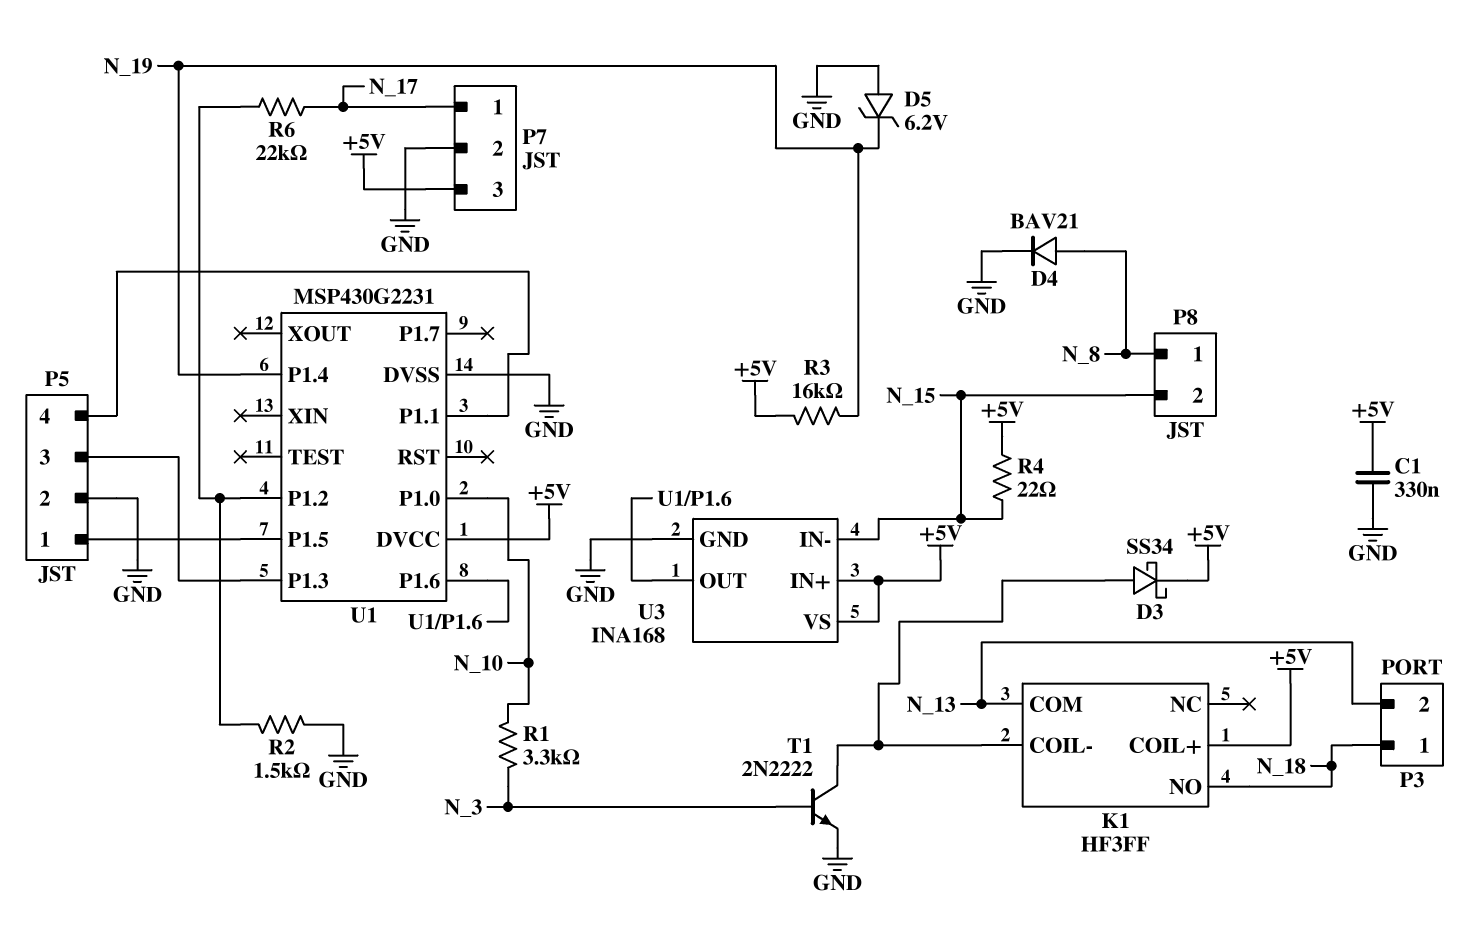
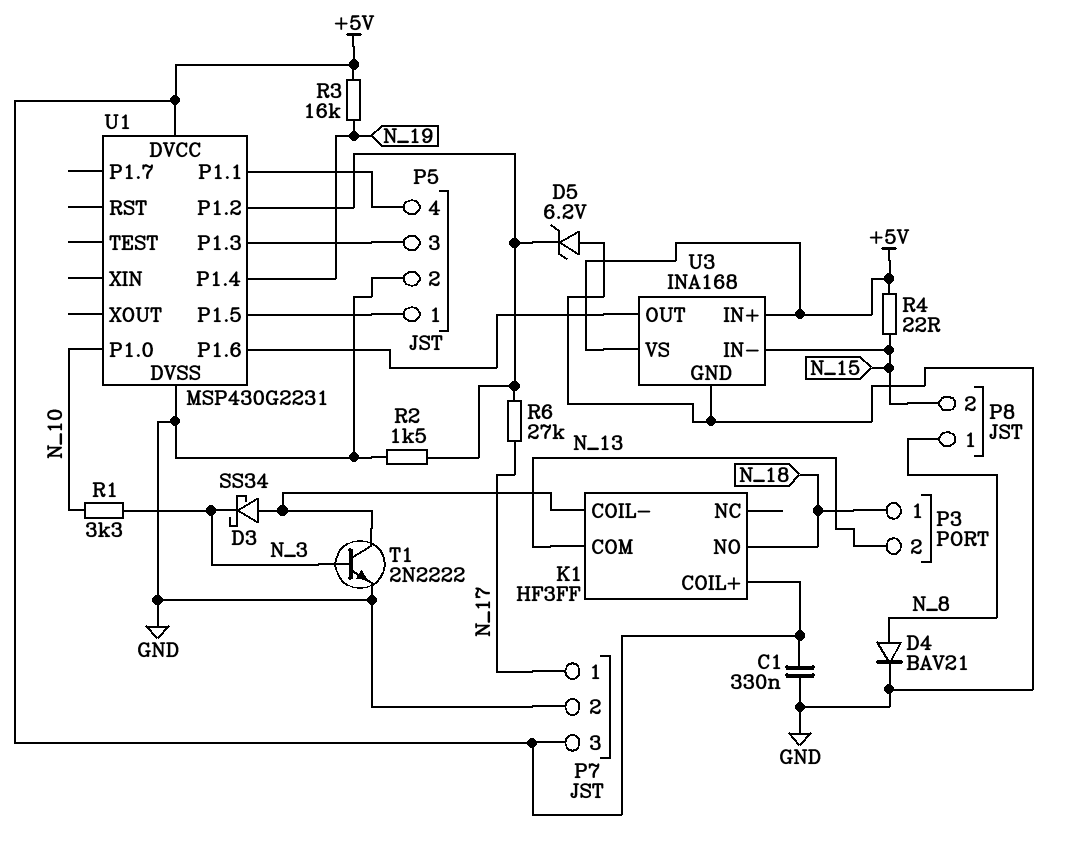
D3: schottky SS34 (A K1/COIL-, K +5V) -> schottky SS34 (A K1/COIL-, K N_3)
D5: zener 6.2V (A GND, K N_19) -> zener 6.2V (A GND, K U1/P1.2)
R6: 22k (N_17, U1/P1.2) -> 27k (N_17, U1/P1.2)

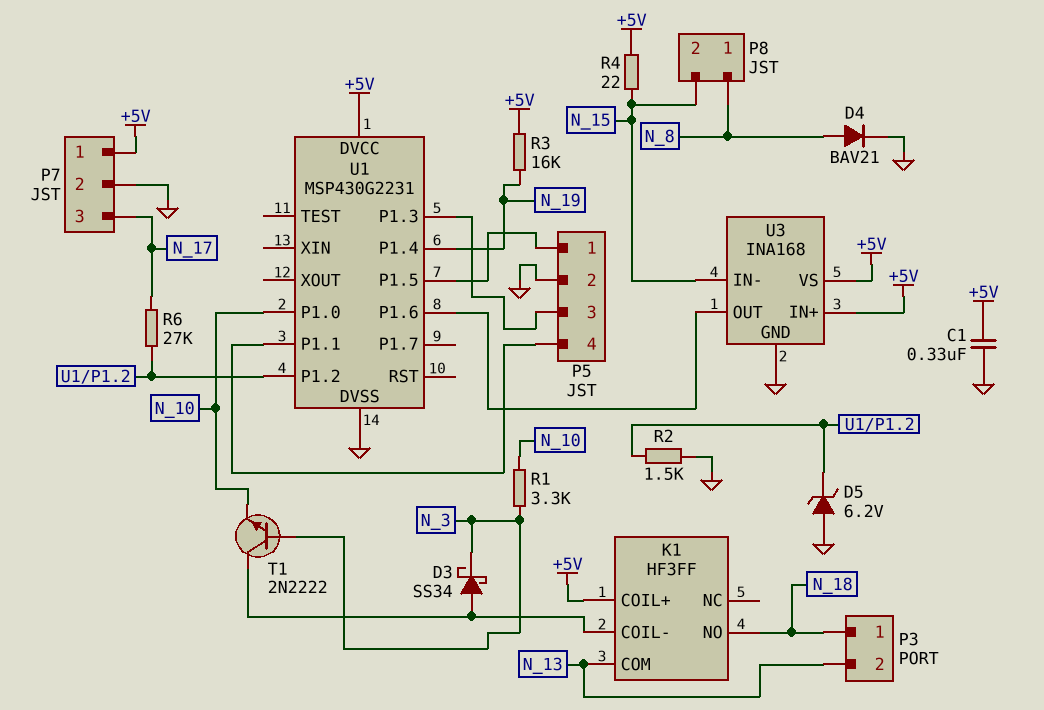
P7 pin 1: N_17 -> +5V
P7 pin 3: +5V -> N_17
T1: NPN 2N2222 (B N_3, C K1/COIL-, E GND) -> NPN 2N2222 (B N_3, C K1/COIL-, E N_10)

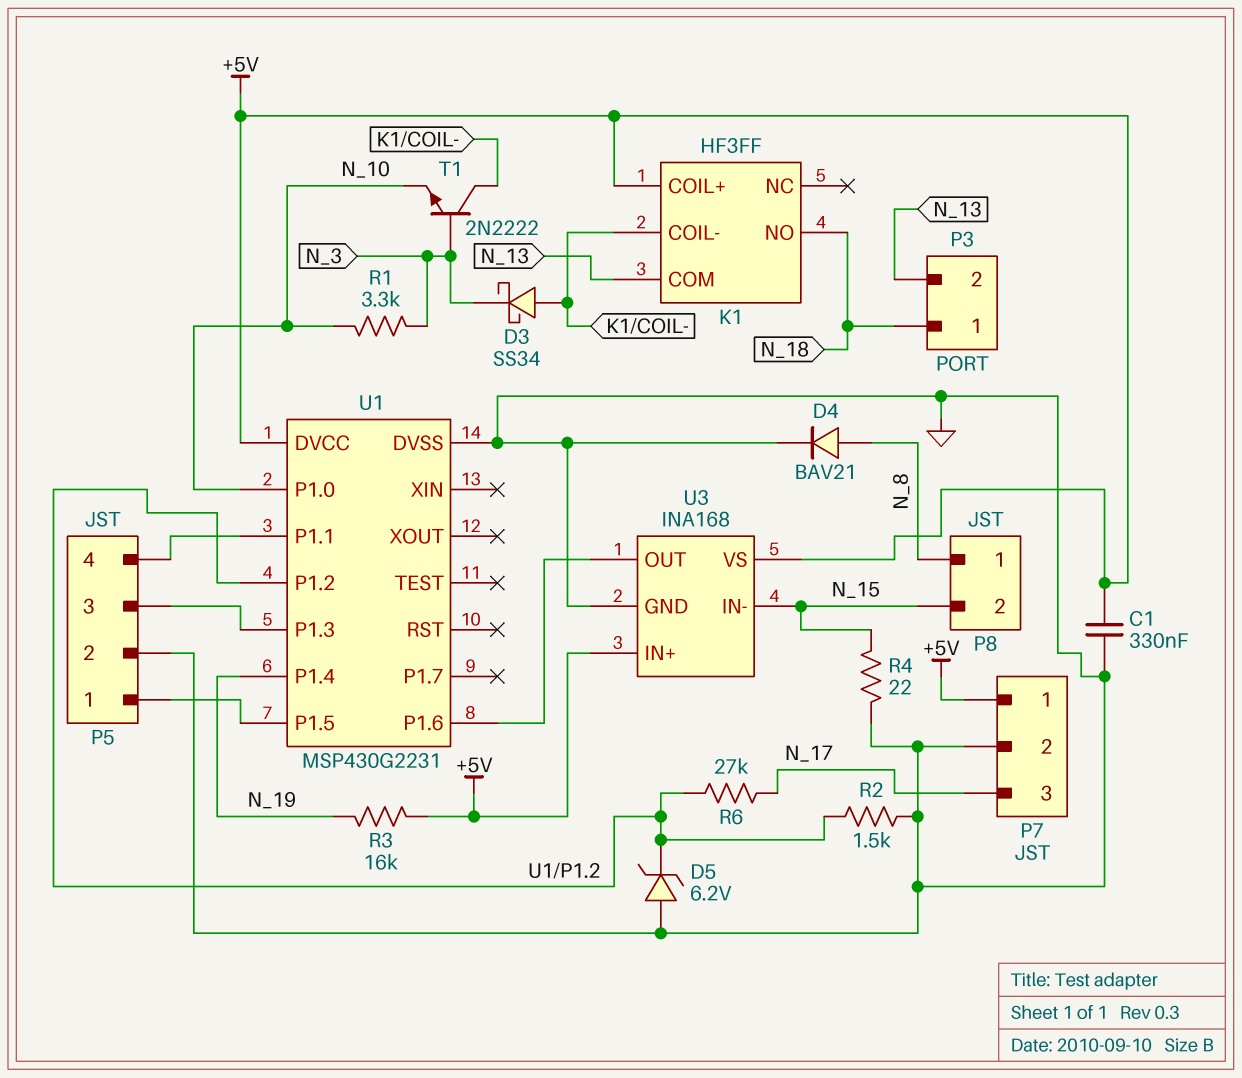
R4: 22 (+5V, N_15) -> 22 (GND, N_15)

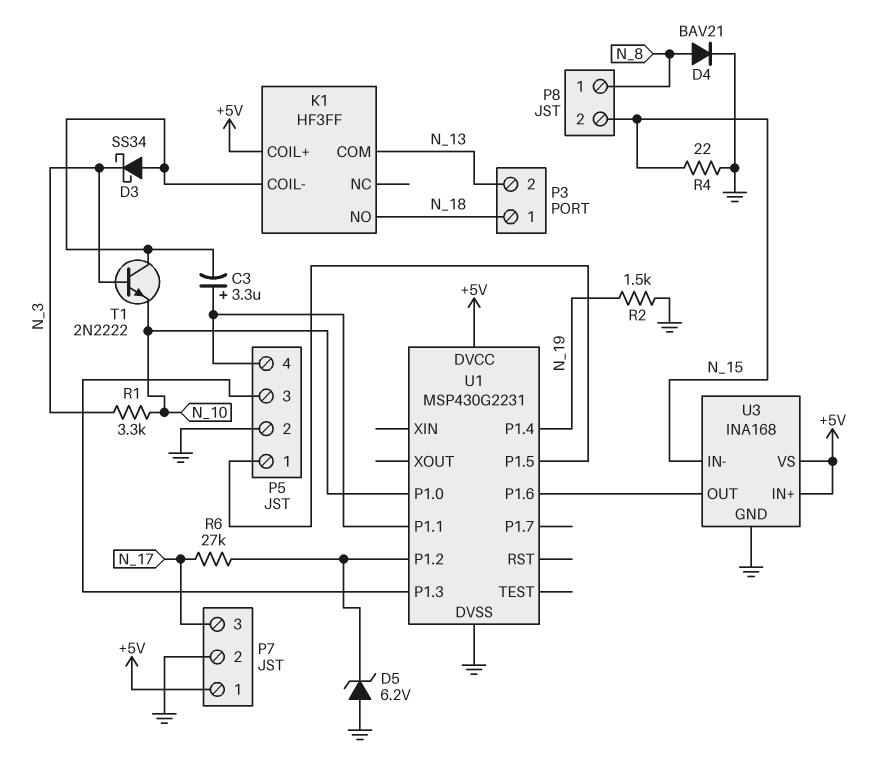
C1: 330nF (+5V, GND) -> none
C3: none -> 3.3uF (plus P5/4, minus K1/COIL-)
R2: 1.5k (GND, U1/P1.2) -> 1.5k (GND, N_19)
R3: 16k (+5V, N_19) -> none

